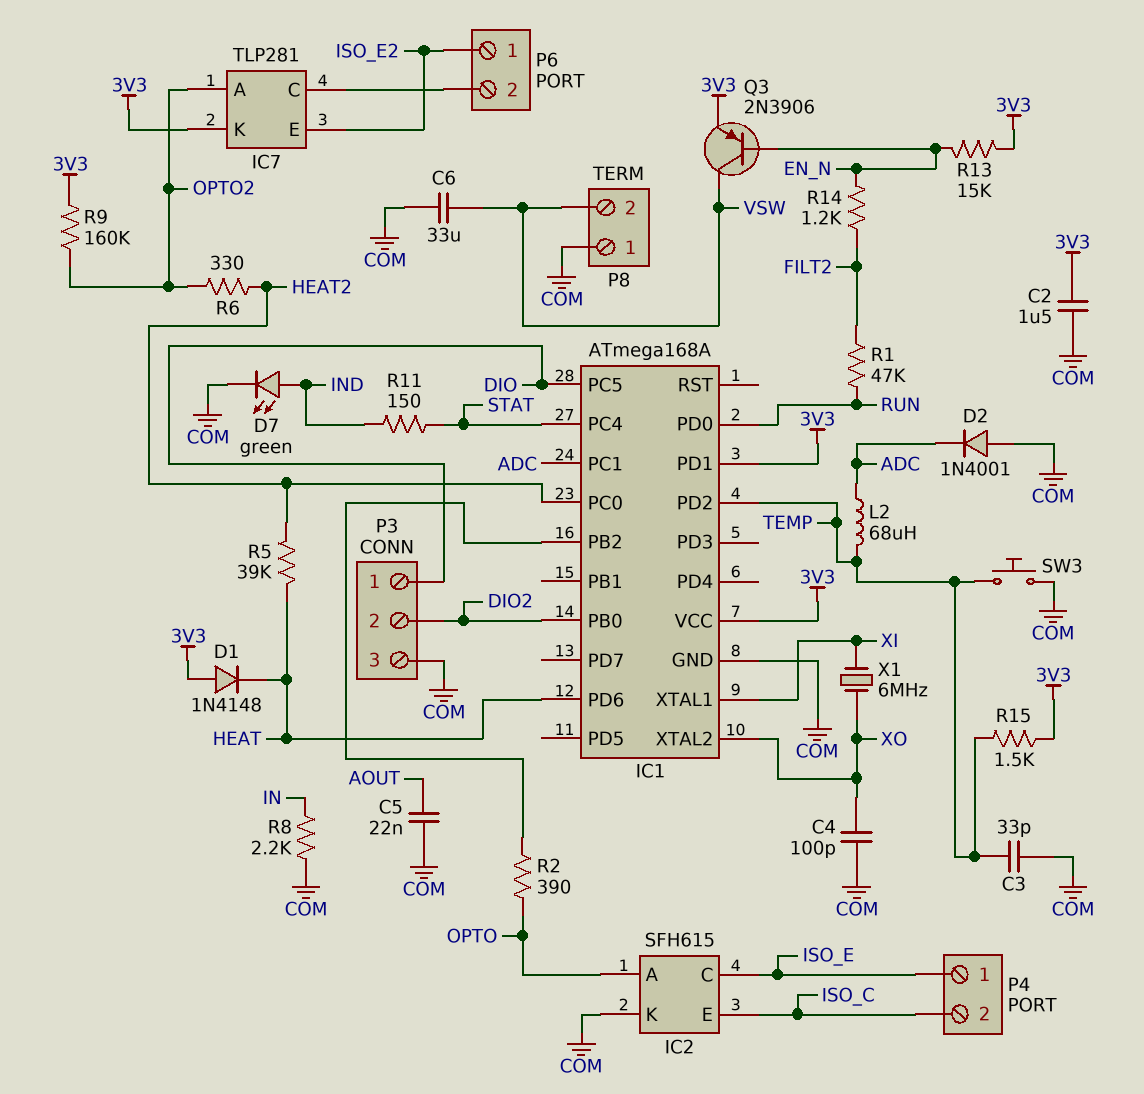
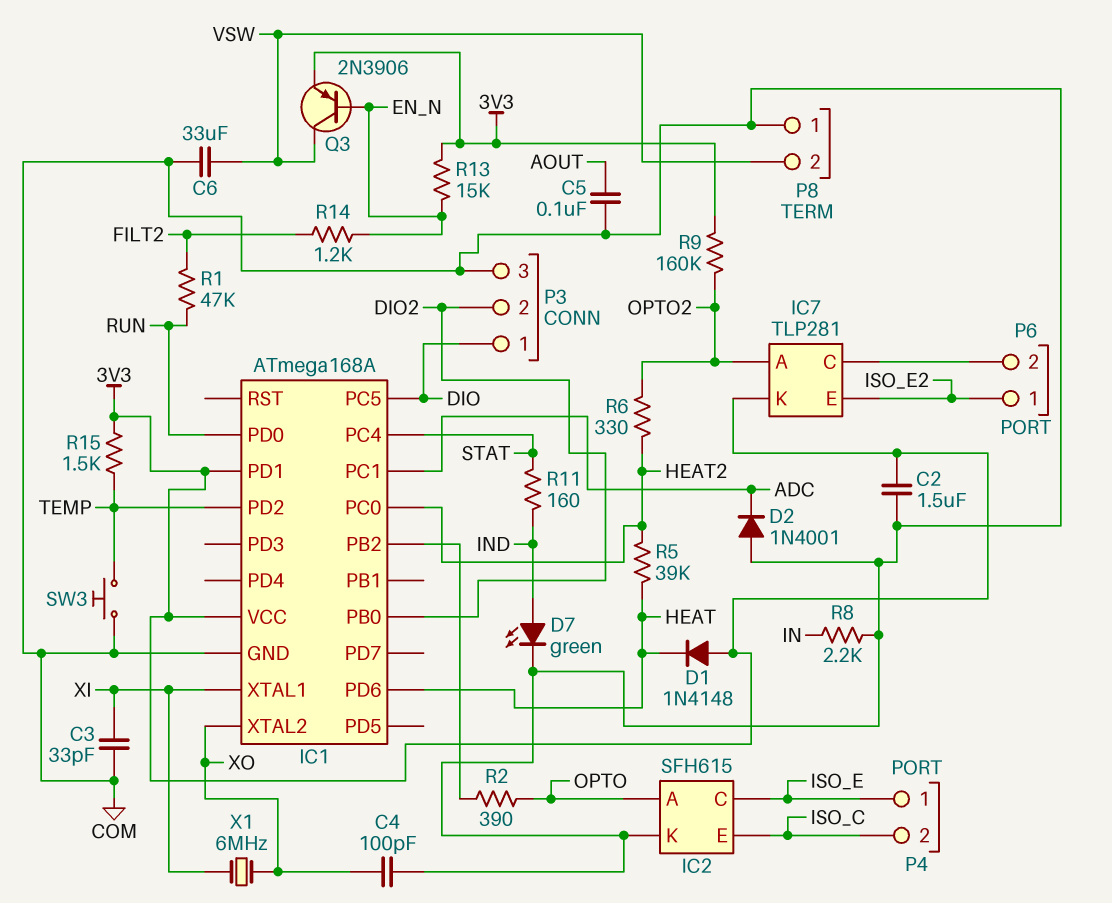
C3: 33pF (COM, TEMP) -> 33pF (COM, XI)
C5: 22nF (AOUT, COM) -> 100nF (AOUT, COM)
L2: 68uH (ADC, TEMP) -> none
R11: 150 (IND, STAT) -> 160 (IND, STAT)

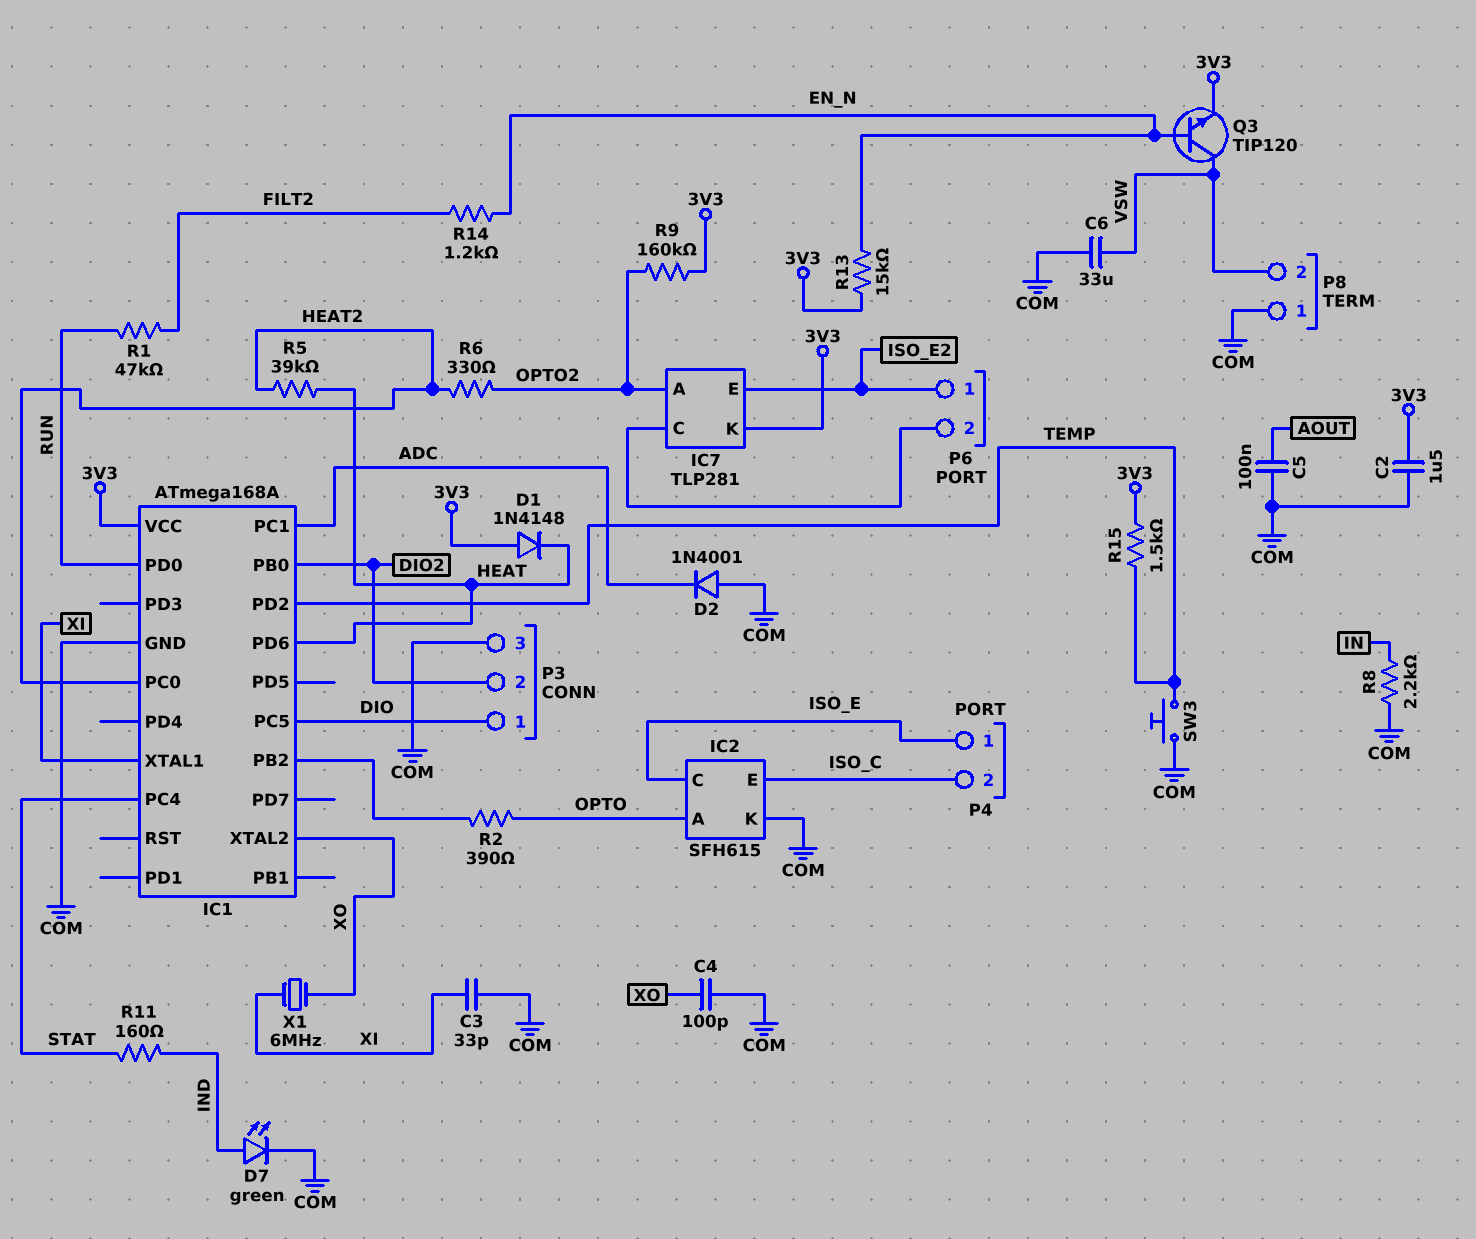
IC1 pin PD1: 3V3 -> none
Q3: PNP 2N3906 (B EN_N, C VSW, E 3V3) -> NPN TIP120 (B EN_N, C VSW, E 3V3)

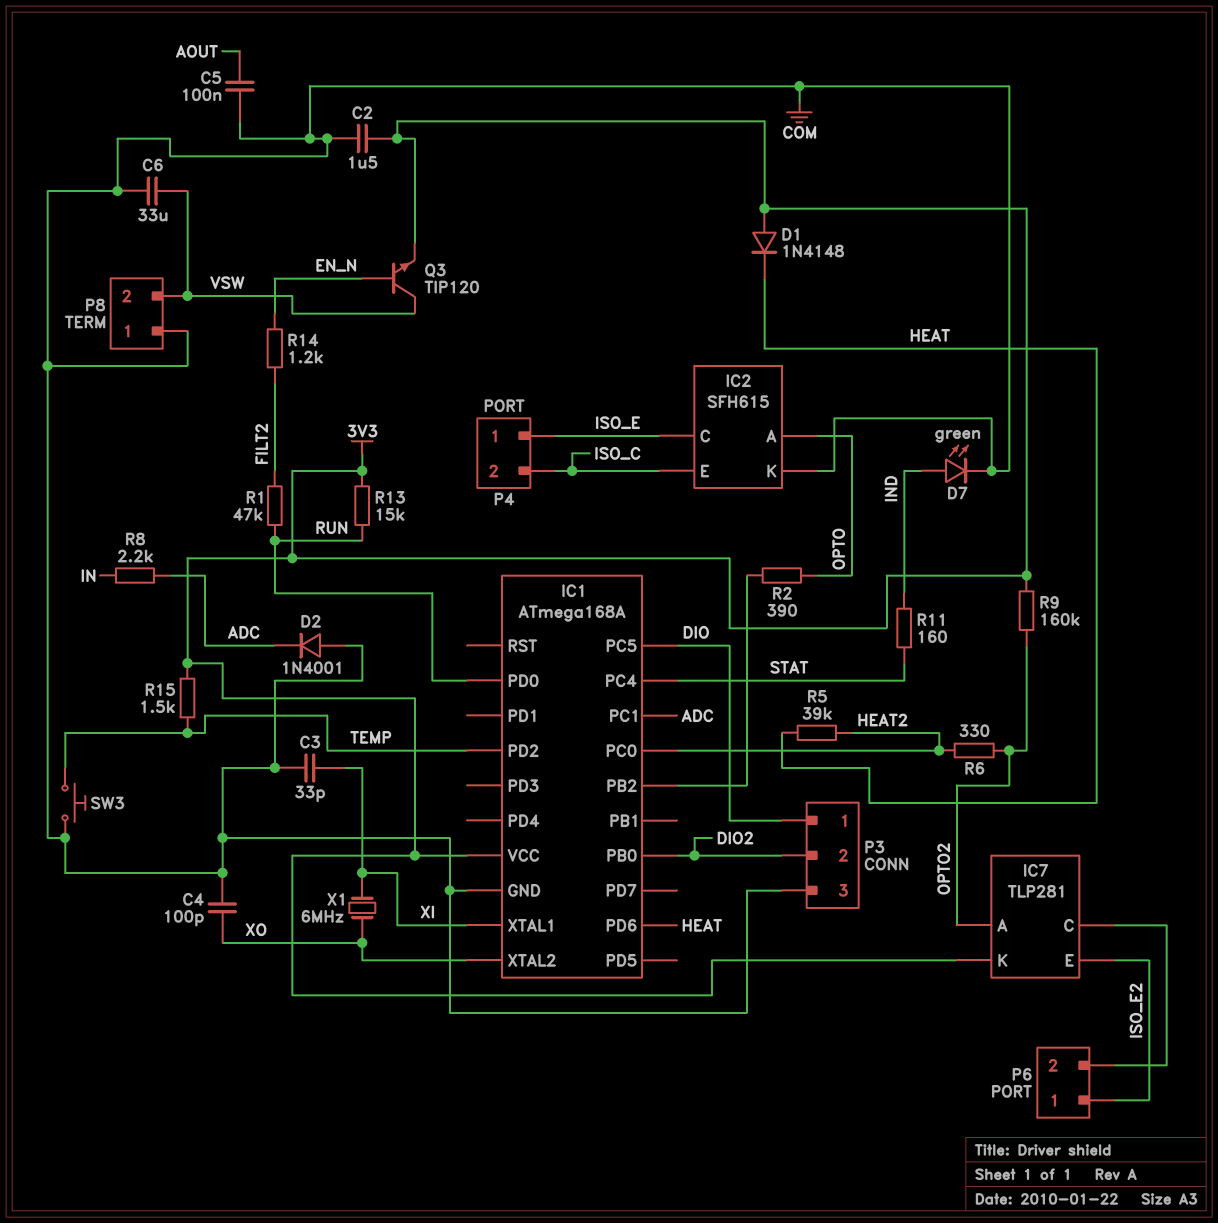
R8: 2.2k (COM, IN) -> 2.2k (ADC, IN)
R13: 15k (3V3, EN_N) -> 15k (3V3, RUN)

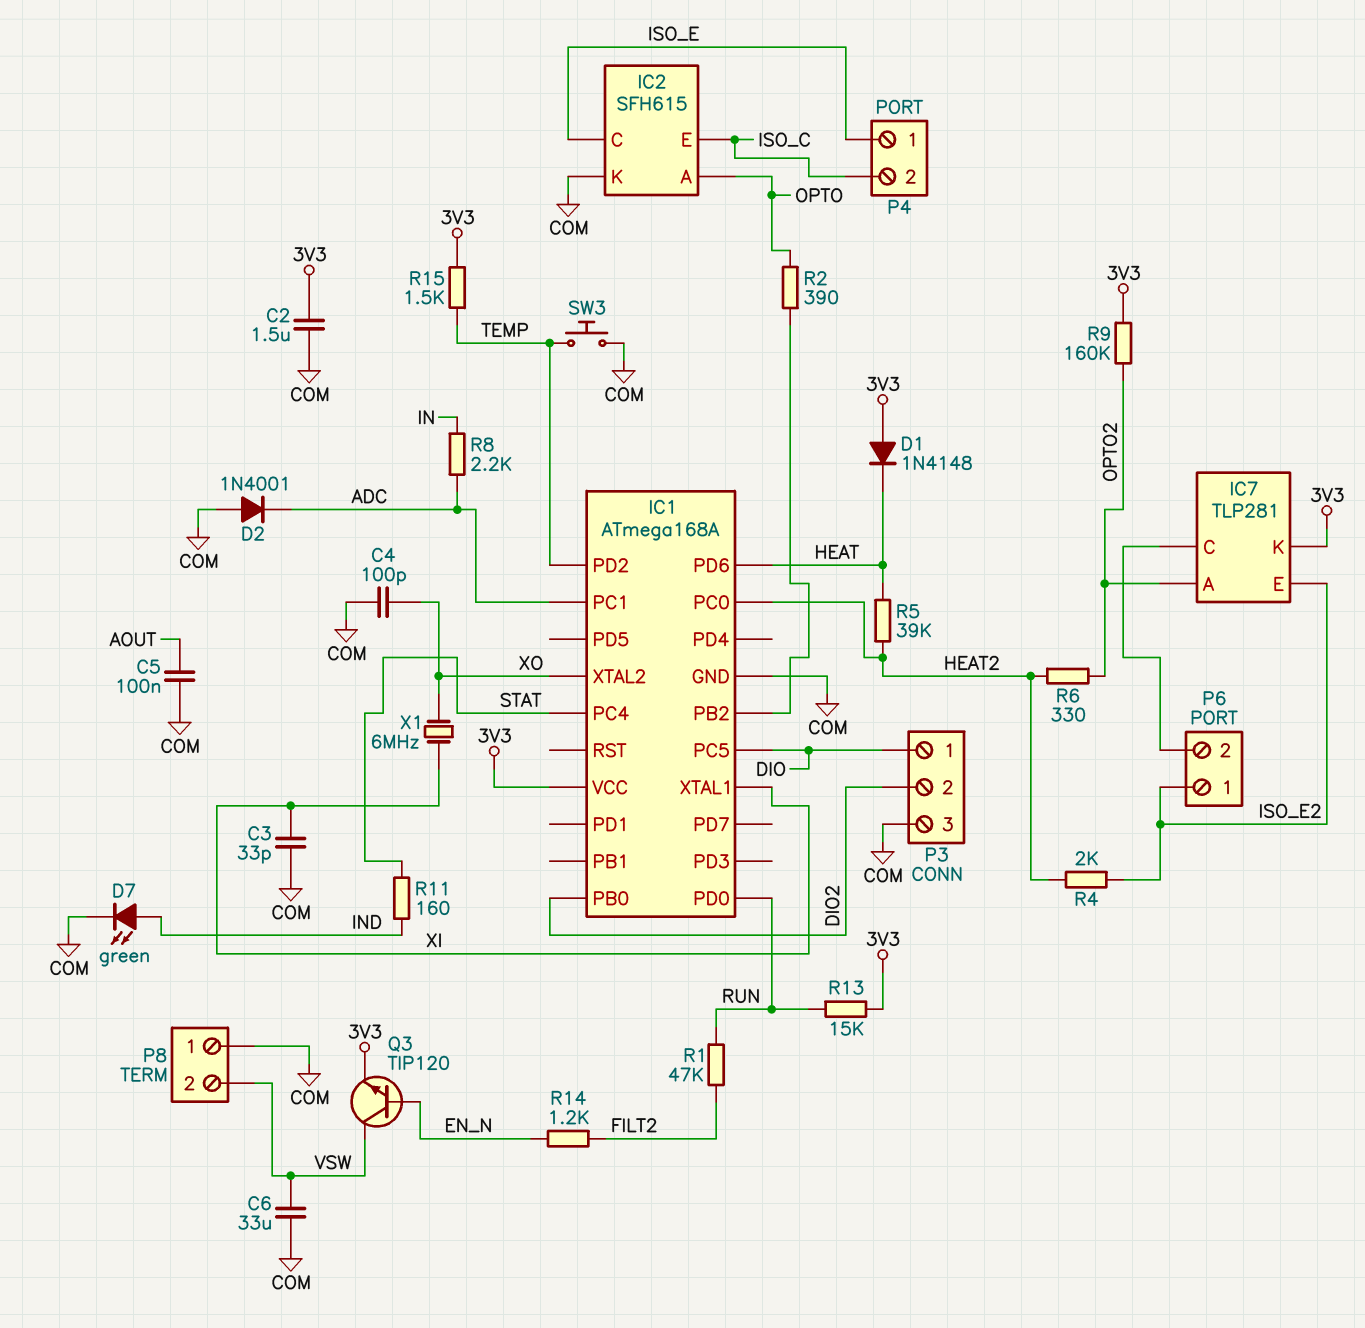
R4: none -> 2k (HEAT2, ISO_E2)

